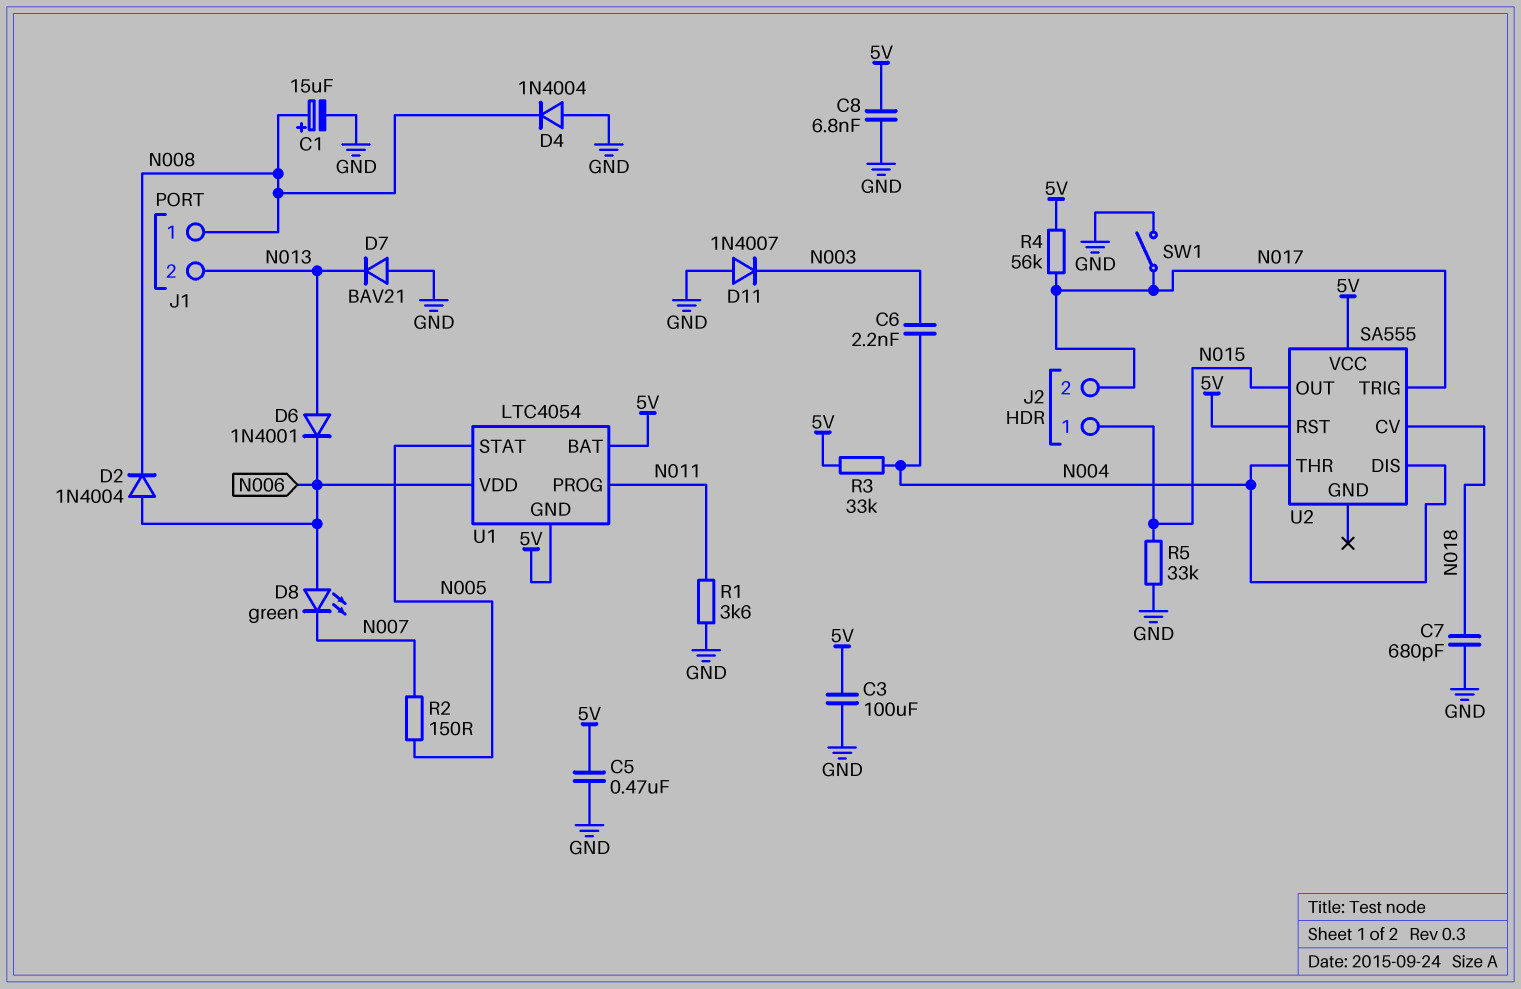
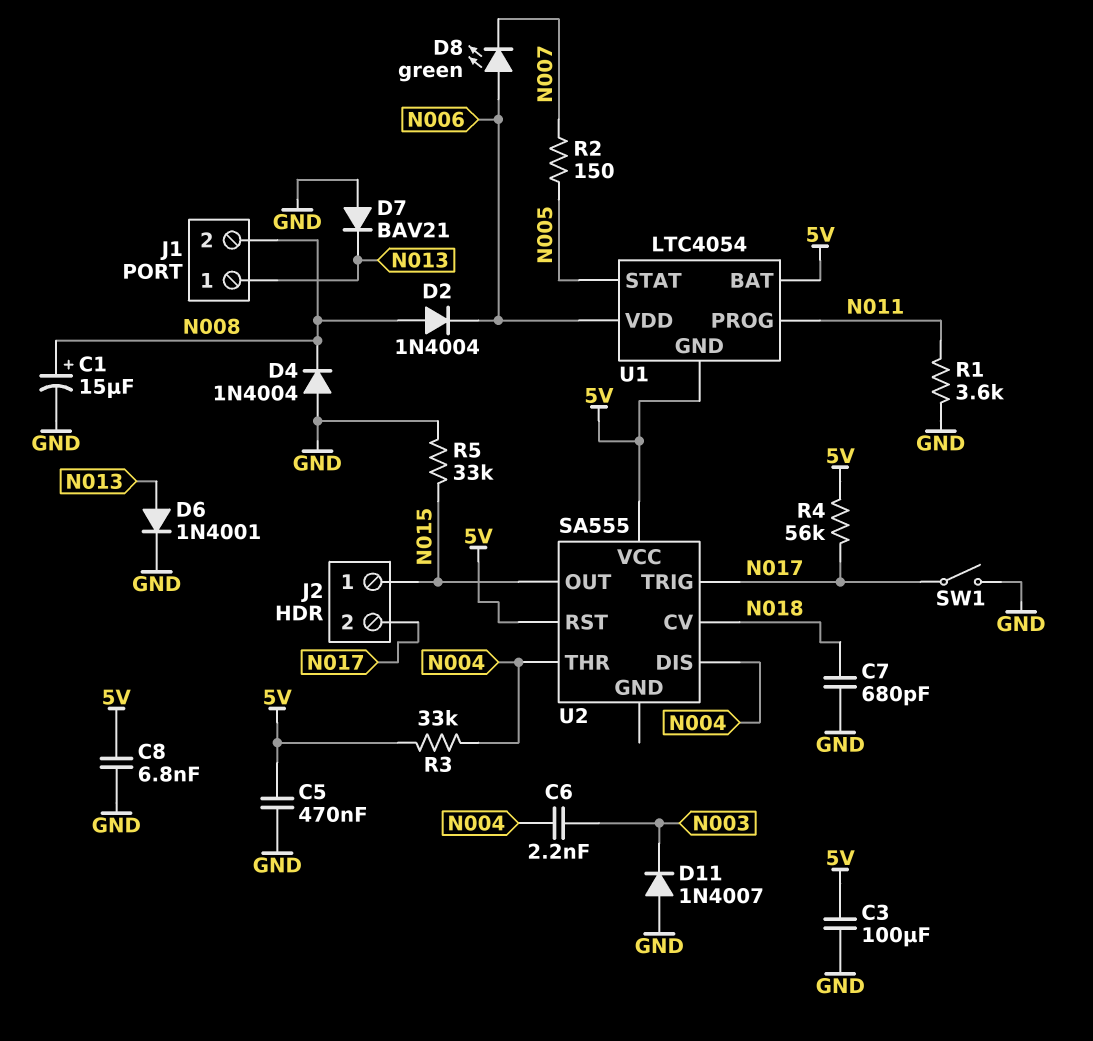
D2: diode 1N4004 (A N006, K N008) -> diode 1N4004 (A N008, K N006)
D6: diode 1N4001 (A N013, K N006) -> diode 1N4001 (A N013, K GND)
J1 pin 1: N008 -> N013
J1 pin 2: N013 -> N008

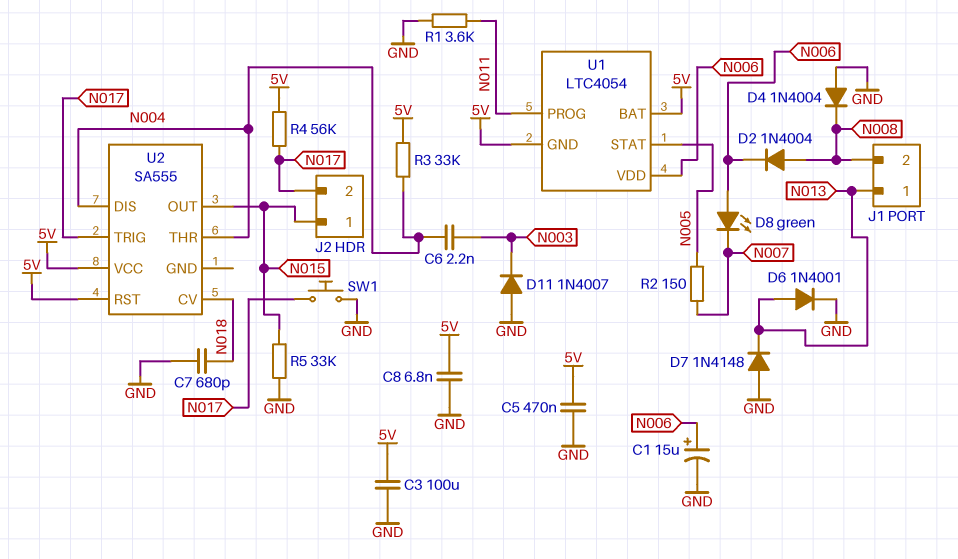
C1: 15uF (plus N008, minus GND) -> 15uF (plus N006, minus GND)
D7: diode BAV21 (A GND, K N013) -> diode 1N4148 (A GND, K N013)
SW1: switch (GND, N017) -> button (GND, N017)

